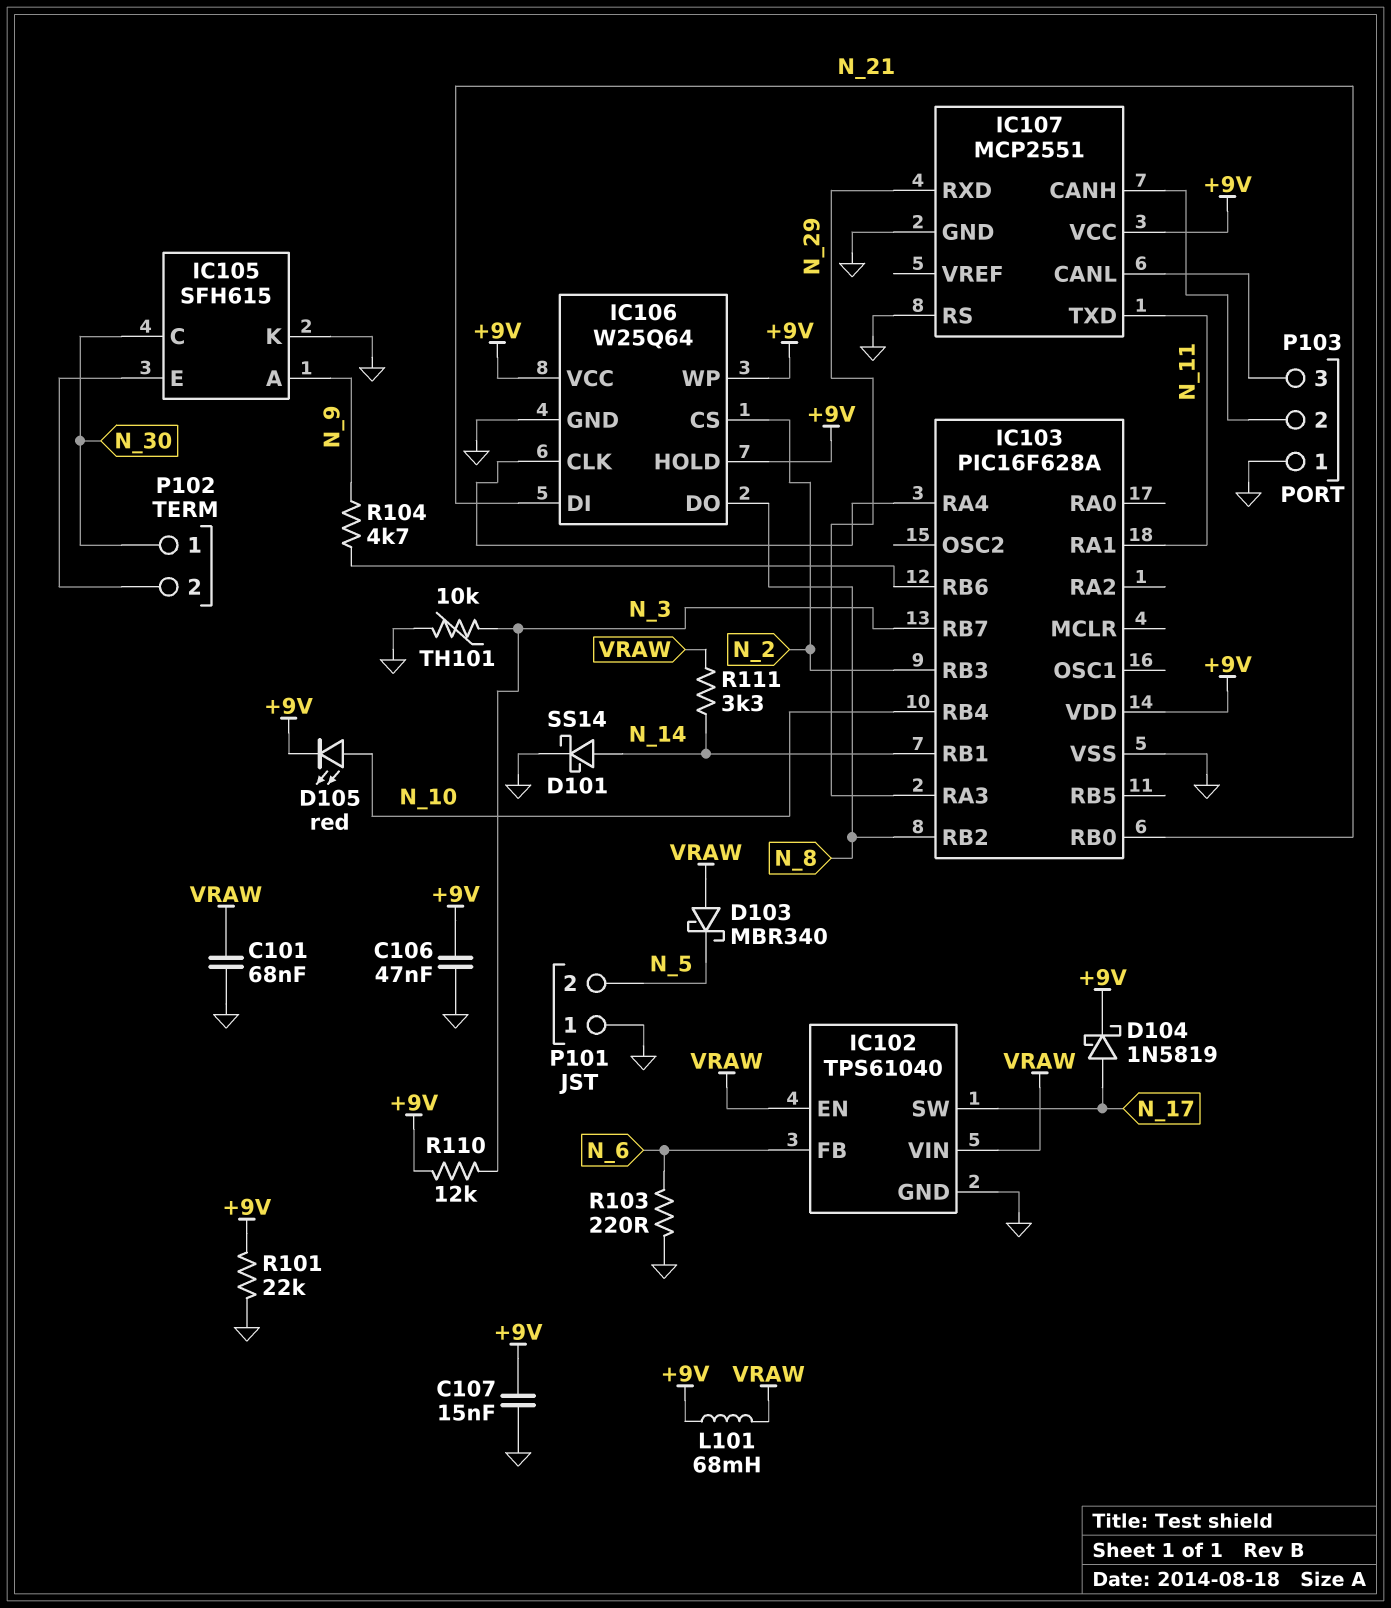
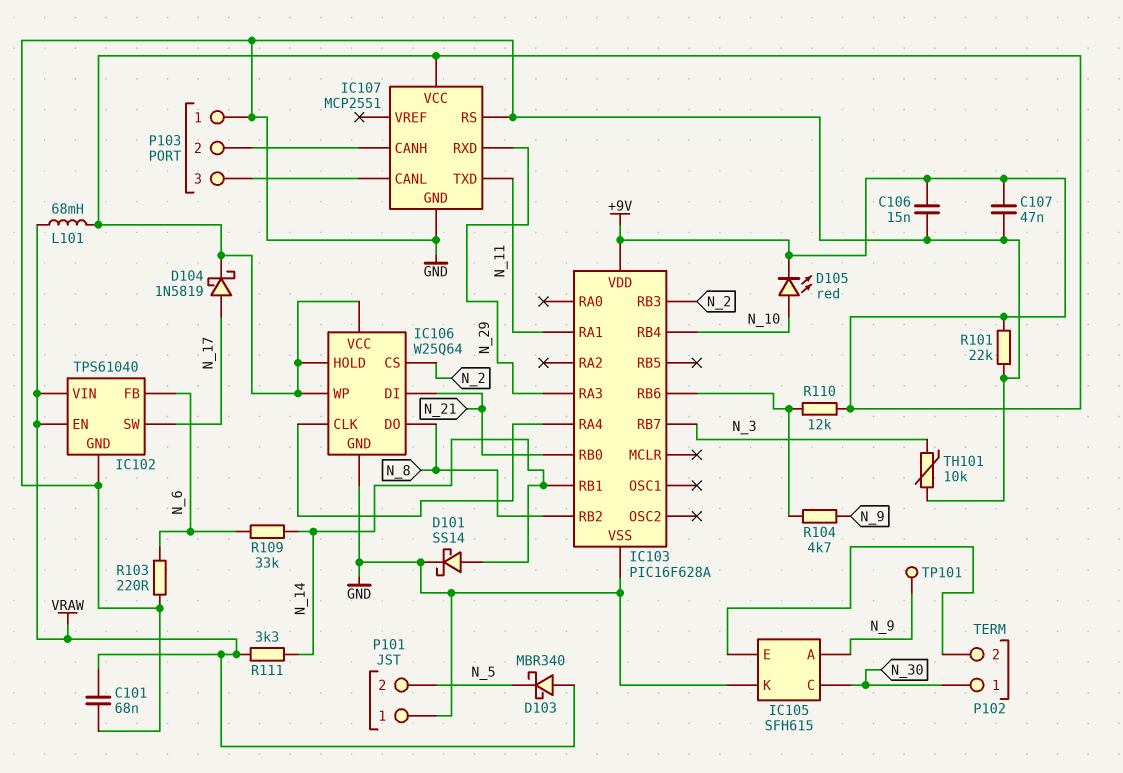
C106: 47nF (+9V, GND) -> 15nF (+9V, GND)
C107: 15nF (+9V, GND) -> 47nF (+9V, GND)
R109: none -> 33k (N_6, N_14)
R110: 12k (+9V, N_3) -> 12k (+9V, IC103/RB6)
TP101: none -> test point (N_9)

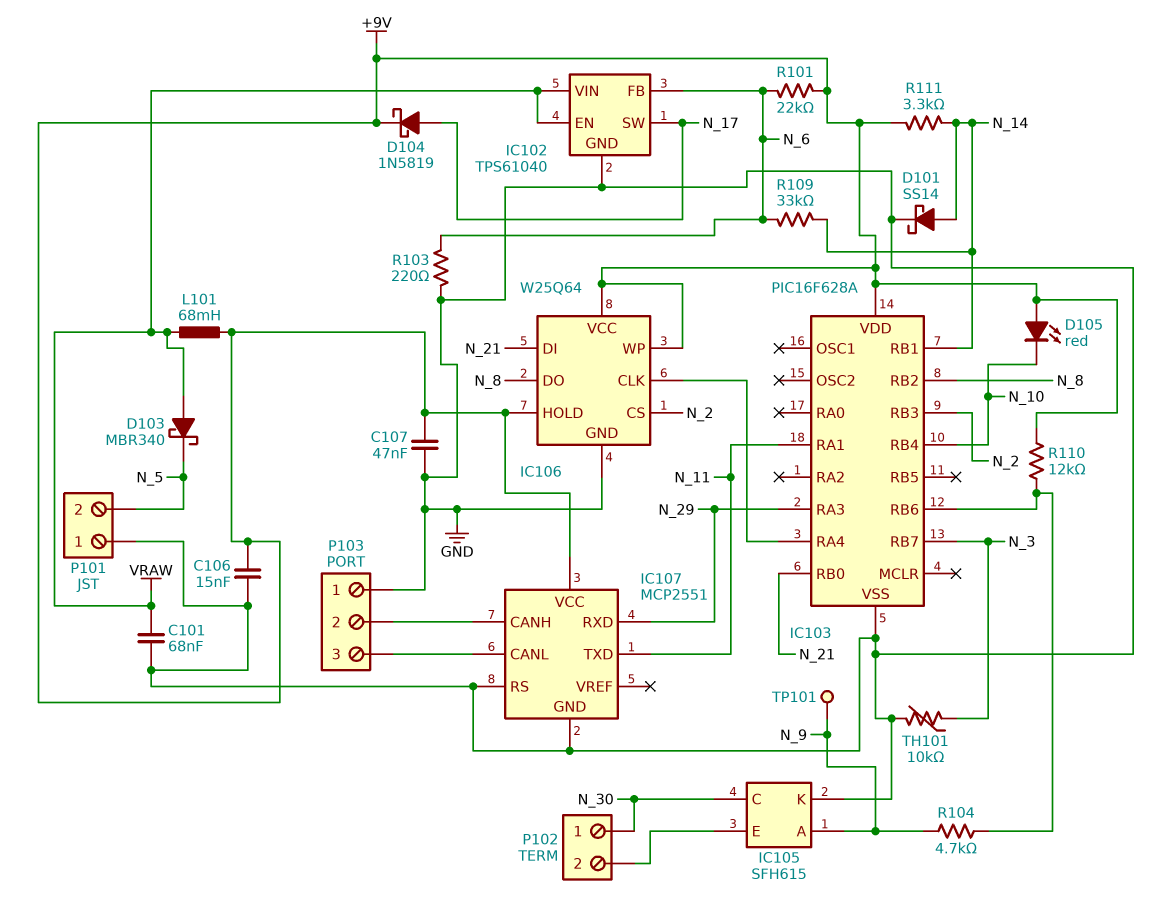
D105: LED red (A N_10, K +9V) -> LED red (A +9V, K N_10)
R101: 22k (+9V, GND) -> 22k (+9V, N_6)
R111: 3.3k (N_14, VRAW) -> 3.3k (+9V, N_14)

